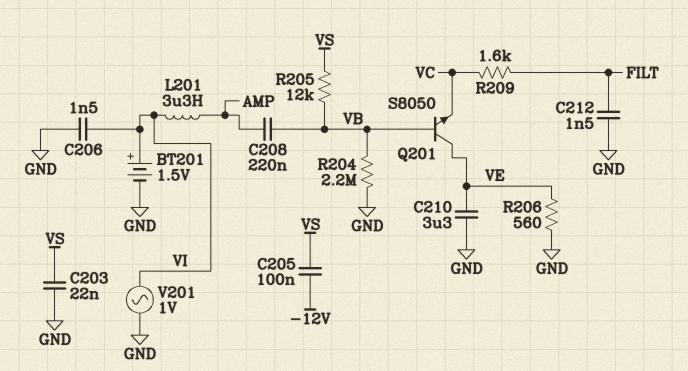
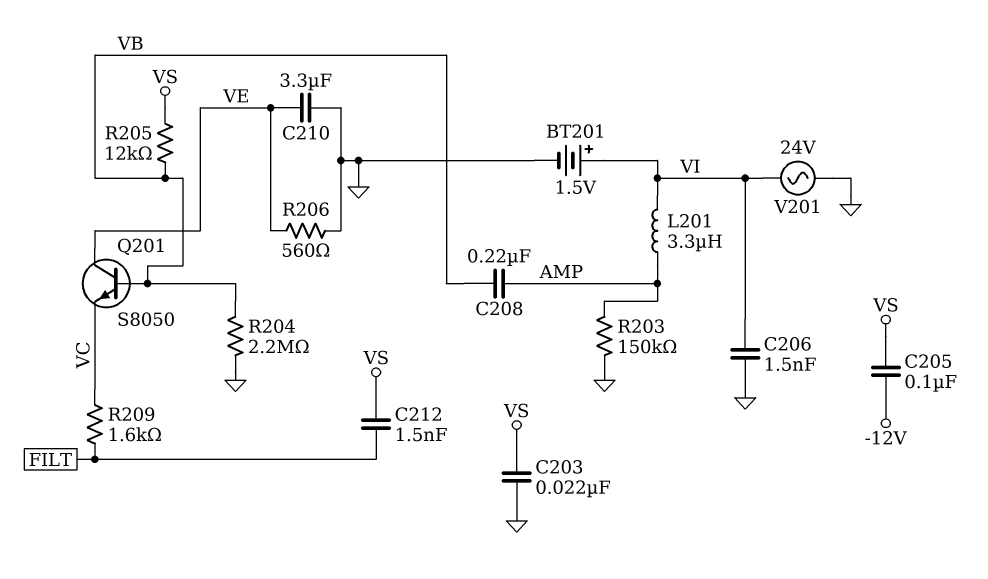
C212: 1.5nF (FILT, GND) -> 1.5nF (FILT, VS)
R203: none -> 150k (AMP, GND)
V201: AC 1V (GND, VI) -> AC 24V (GND, VI)

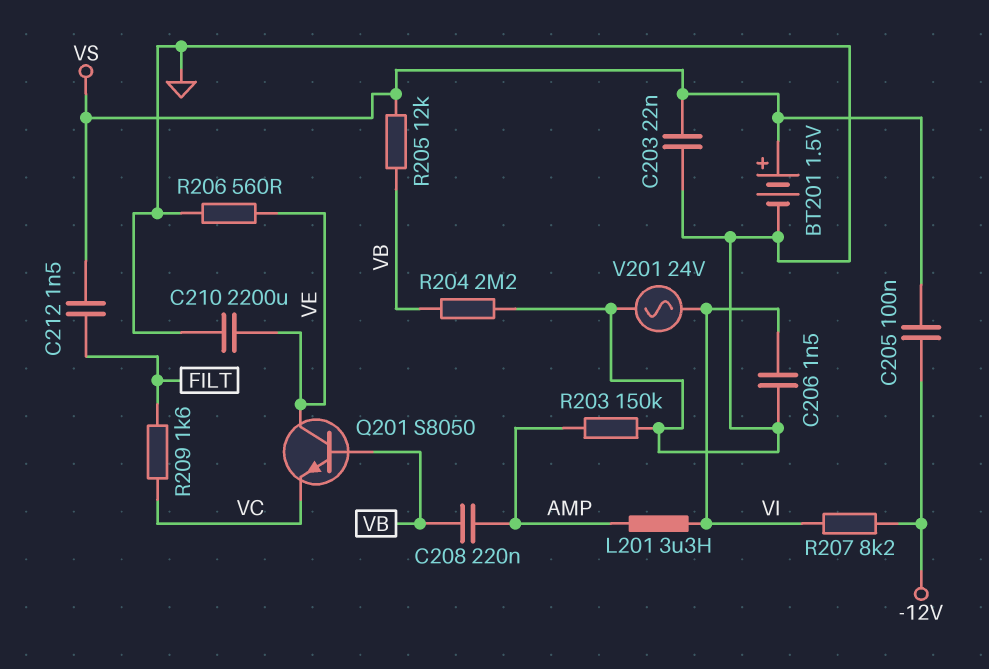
BT201: 1.5V (plus VI, minus GND) -> 1.5V (plus VS, minus GND)
C210: 3.3uF (GND, VE) -> 2200uF (GND, VE)
R207: none -> 8.2k (-12V, VI)

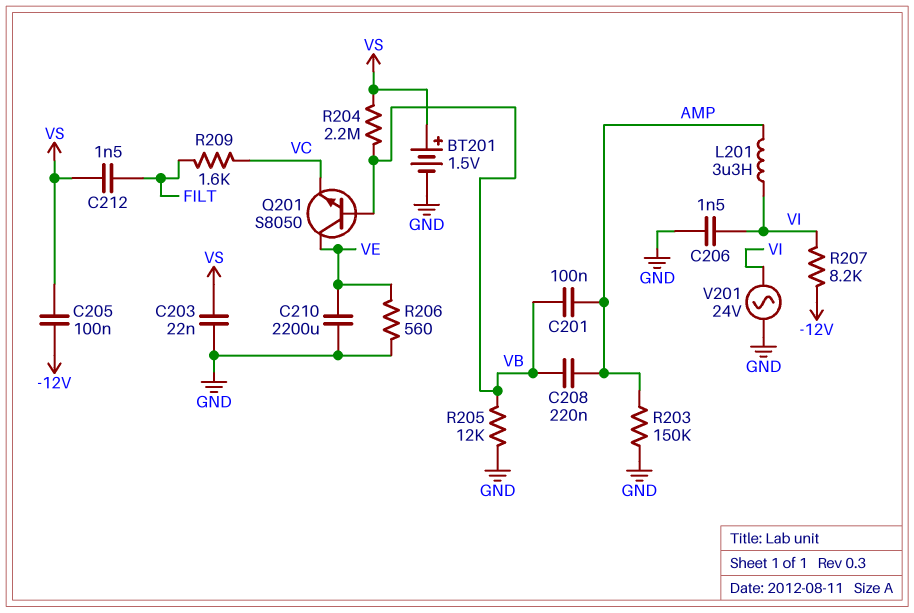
C201: none -> 100nF (AMP, VB)
R204: 2.2M (GND, VB) -> 2.2M (VB, VS)
R205: 12k (VB, VS) -> 12k (GND, VB)

